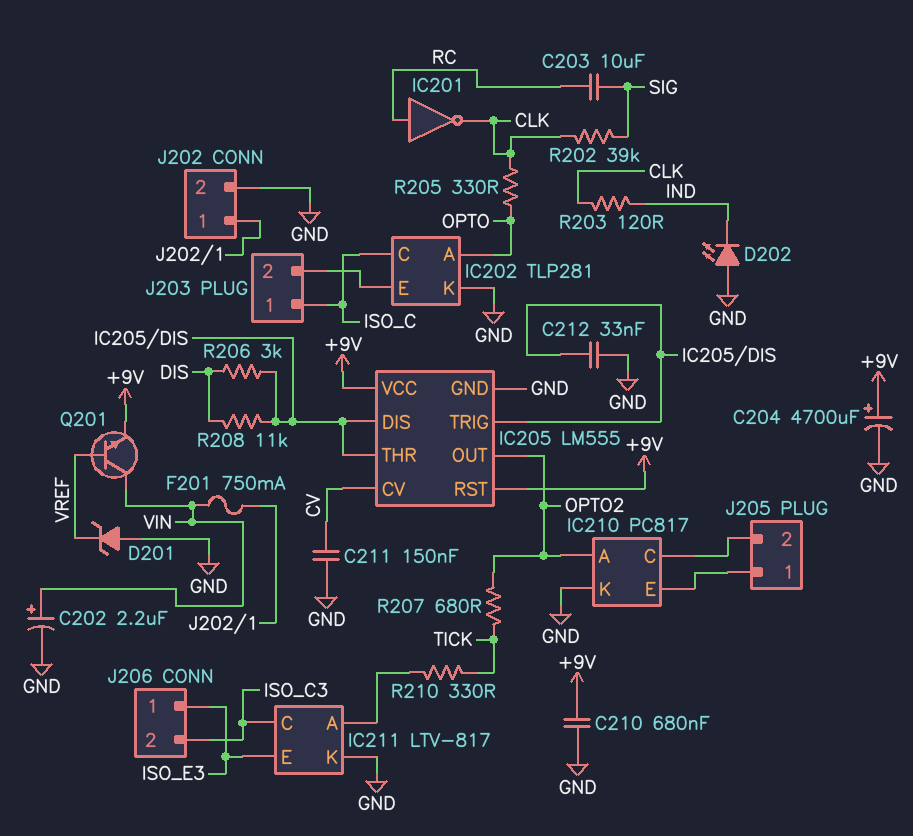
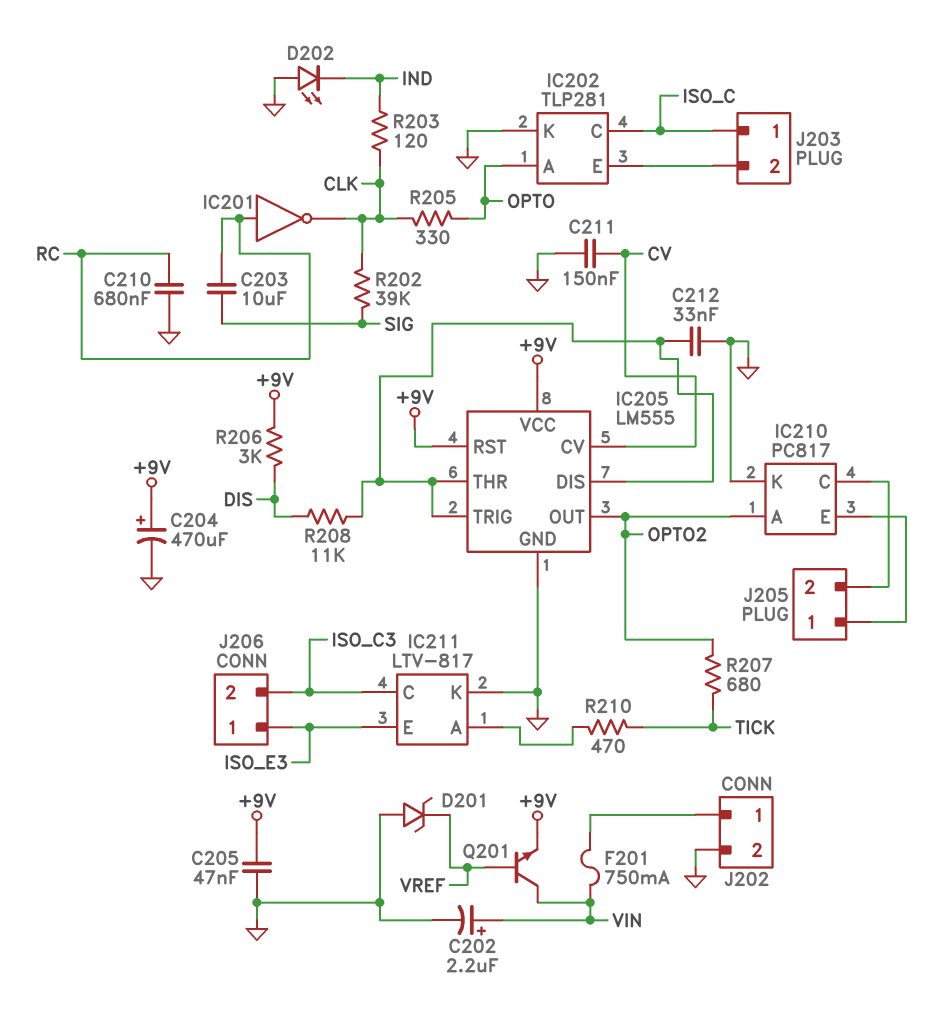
C204: 4700uF (plus +9V, minus GND) -> 470uF (plus +9V, minus GND)
C205: none -> 47nF (+9V, GND)
C210: 680nF (+9V, GND) -> 680nF (GND, RC)
R206: 3k (DIS, IC205/DIS) -> 3k (+9V, DIS)
R210: 330 (IC211/A, TICK) -> 470 (IC211/A, TICK)

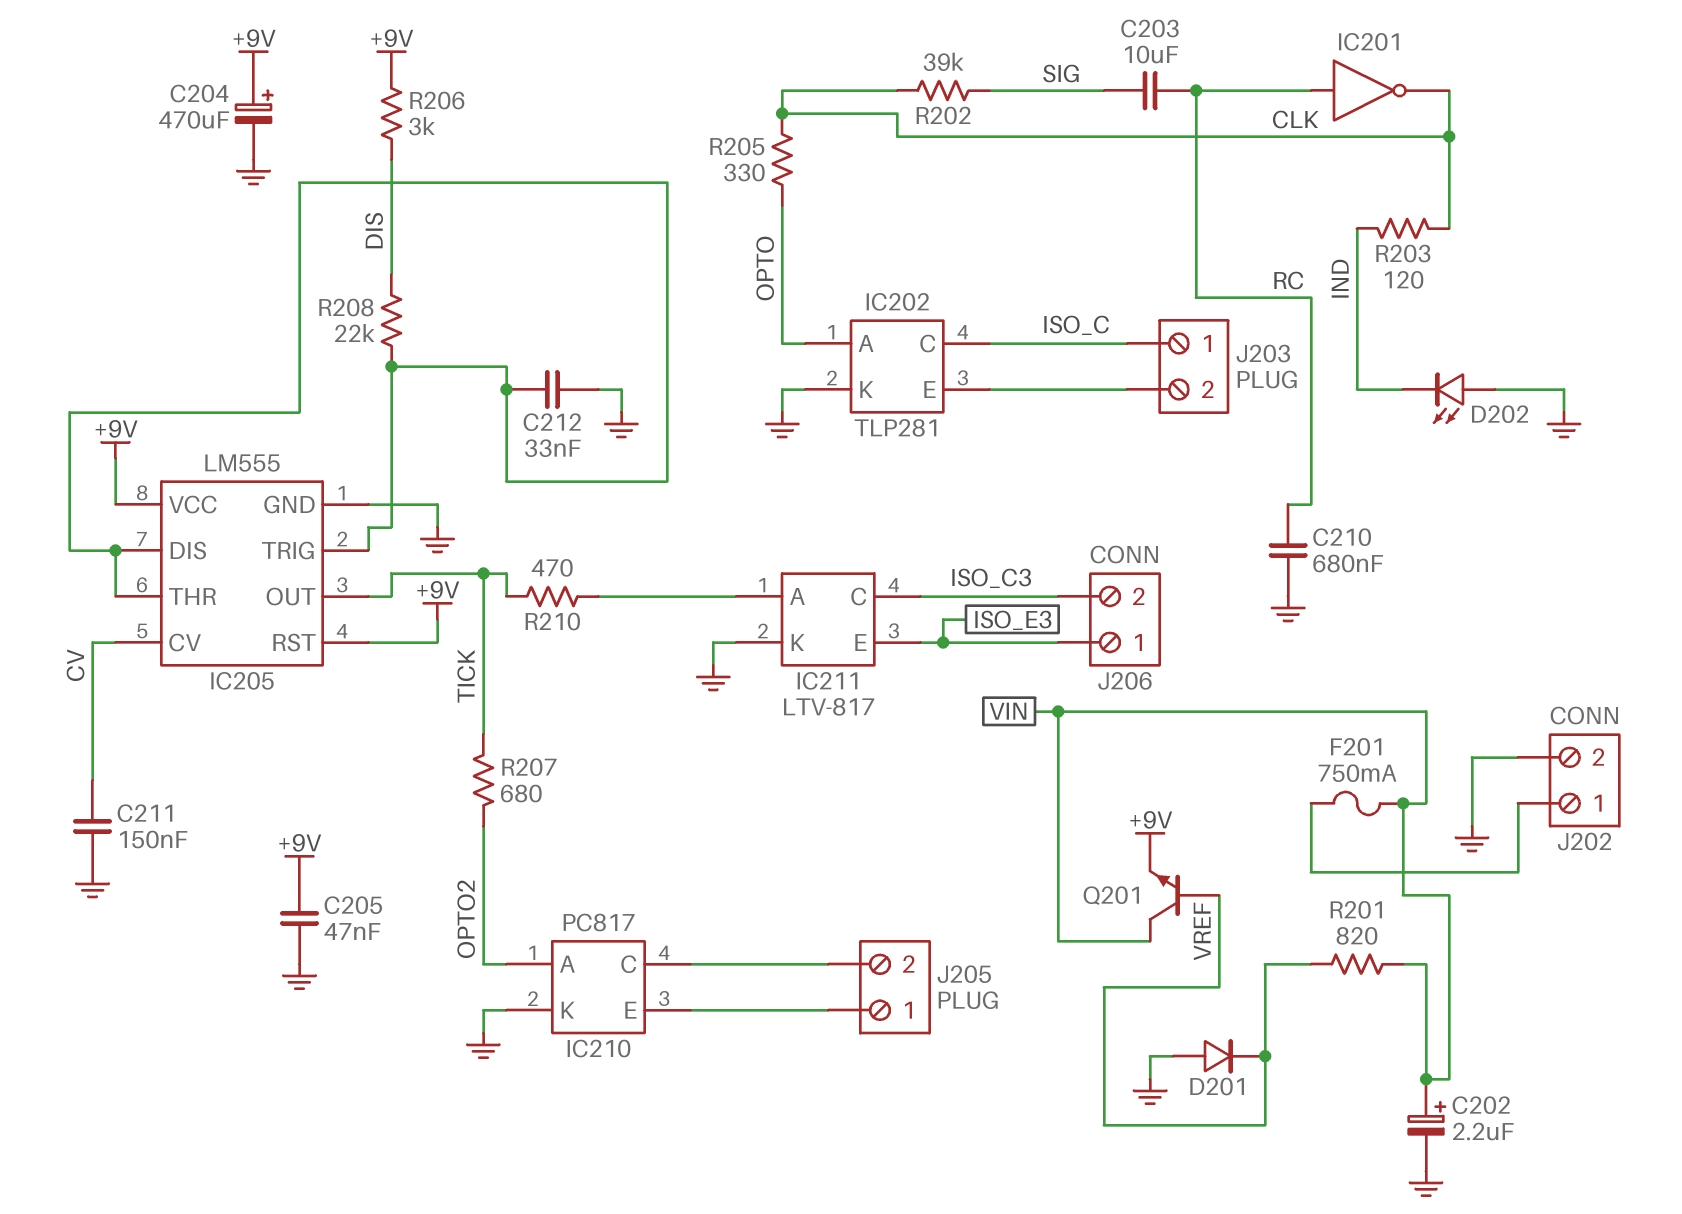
D201: zener (A GND, K VREF) -> diode (A GND, K VREF)
IC205 pin OUT: OPTO2 -> TICK
R201: none -> 820 (VIN, VREF)
R208: 11k (DIS, IC205/DIS) -> 22k (DIS, IC205/DIS)

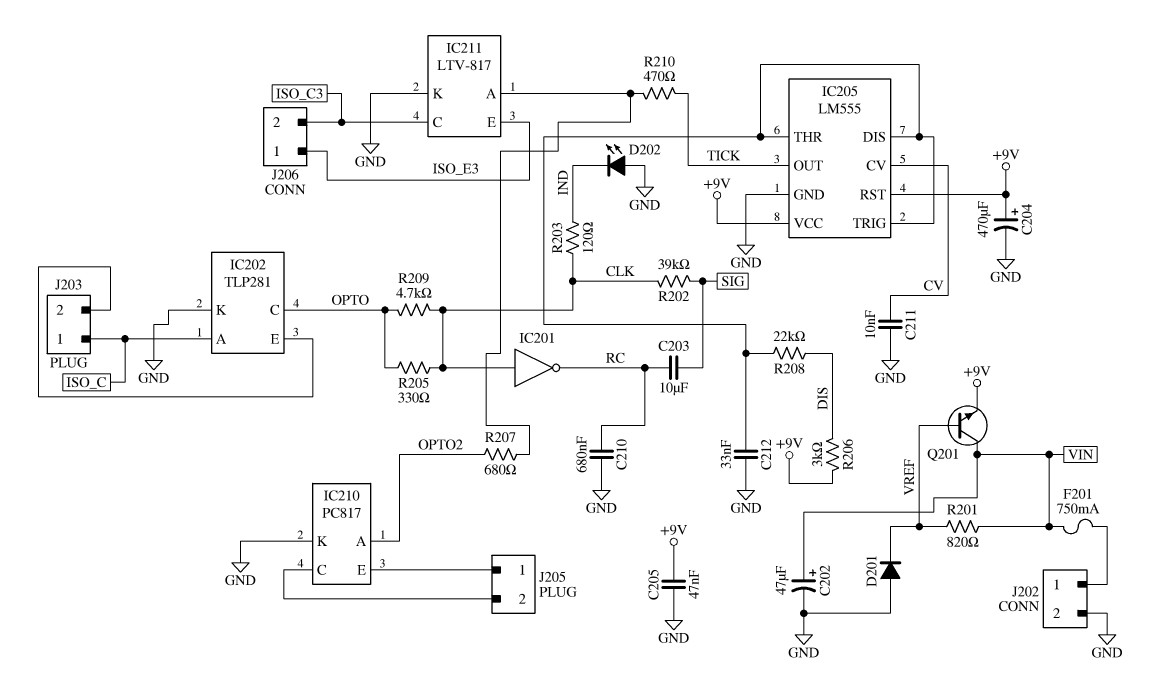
C202: 2.2uF (plus VIN, minus GND) -> 47uF (plus VIN, minus GND)
C211: 150nF (CV, GND) -> 10nF (CV, GND)
IC201: NOT (in RC, out CLK) -> NOT (in CLK, out RC)
IC202 pin A: OPTO -> ISO_C
IC202 pin C: ISO_C -> OPTO
R207: 680 (OPTO2, TICK) -> 680 (IC211/A, OPTO2)
R209: none -> 4.7k (CLK, OPTO)

